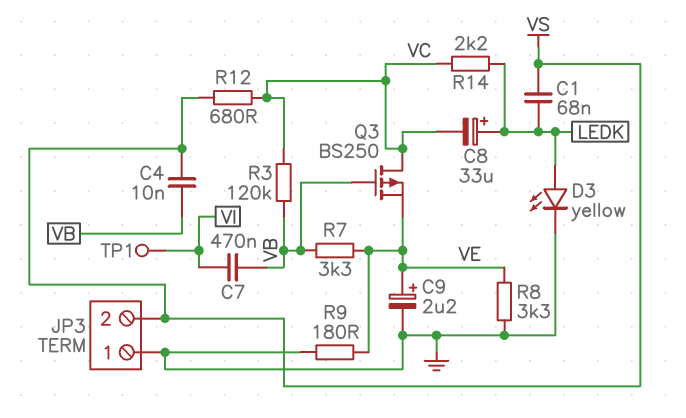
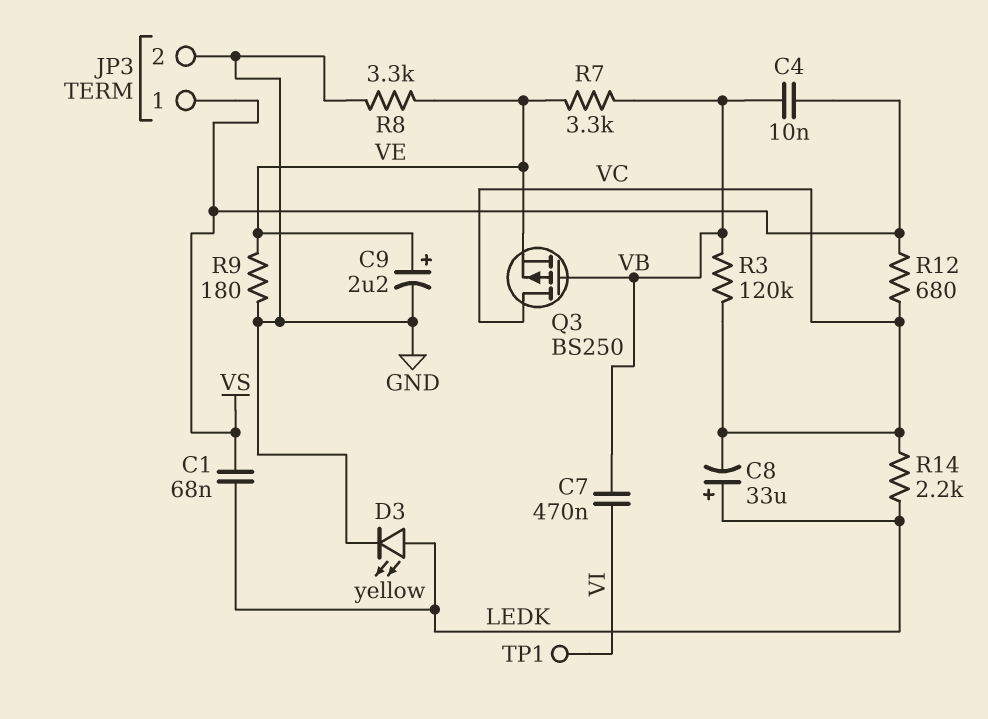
JP3 pin 1: GND -> VS
JP3 pin 2: VS -> GND

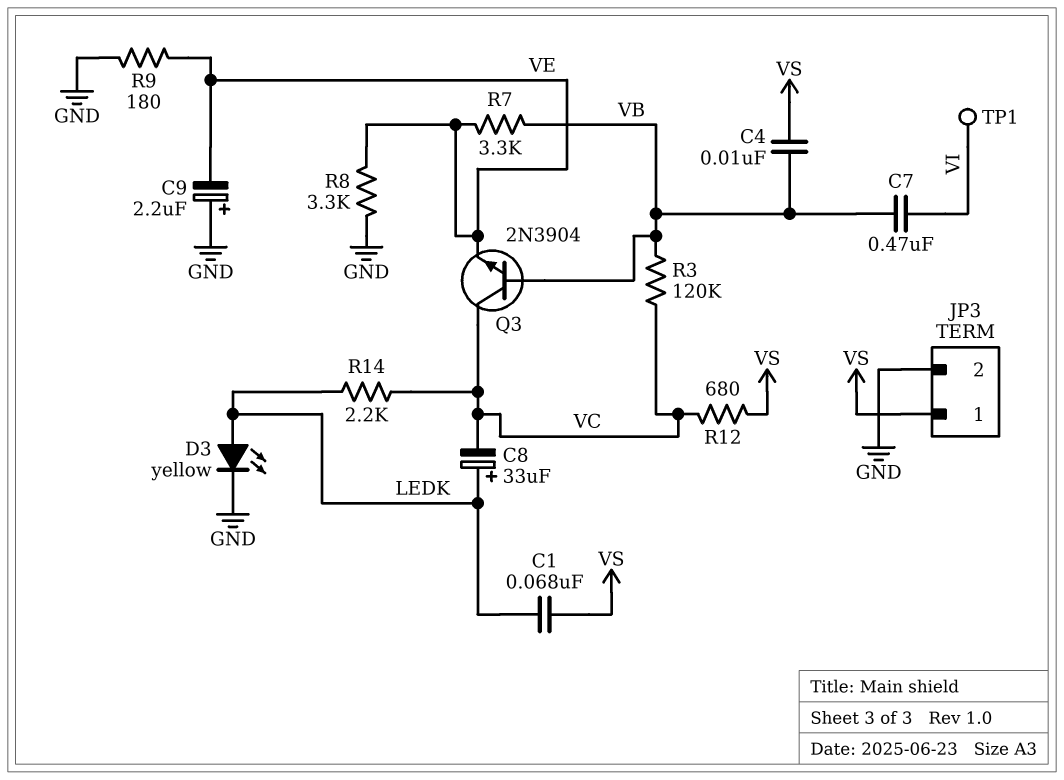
C9: 2.2uF (plus VE, minus GND) -> 2.2uF (plus GND, minus VE)
Q3: PMOS BS250 (G VB, D VC, S VE) -> NPN 2N3904 (B VB, C VC, E VE)

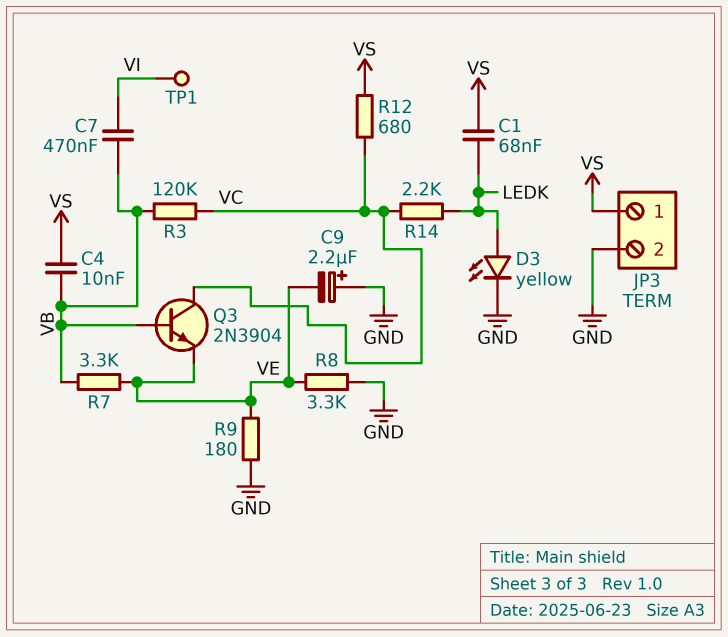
C8: 33uF (plus LEDK, minus VC) -> none

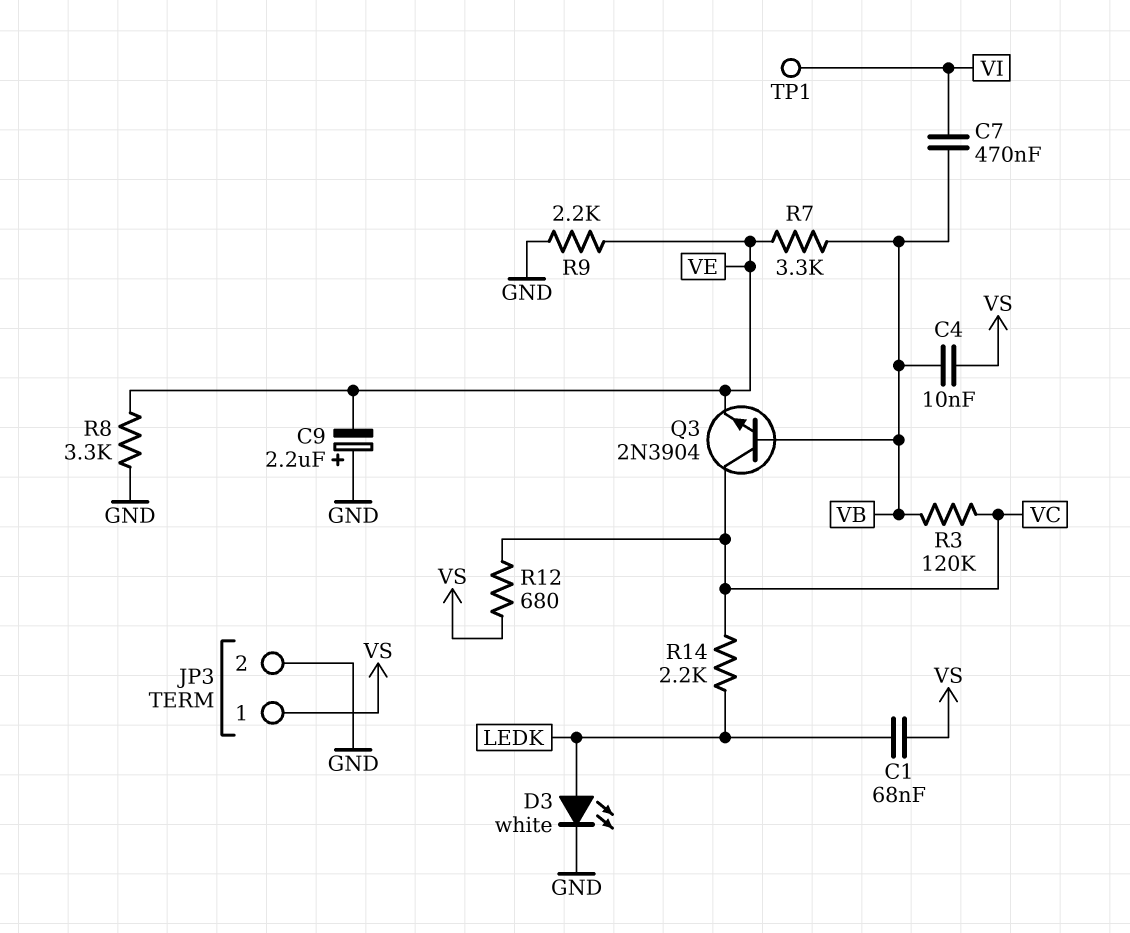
D3: LED yellow (A LEDK, K GND) -> LED white (A LEDK, K GND)
R9: 180 (GND, VE) -> 2.2k (GND, VE)

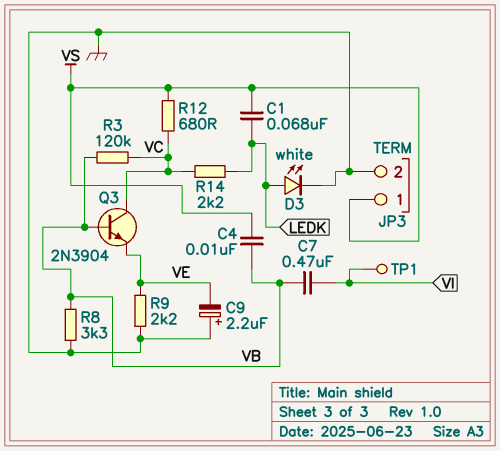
R7: 3.3k (VB, VE) -> none
R8: 3.3k (GND, VE) -> 3.3k (GND, VB)

